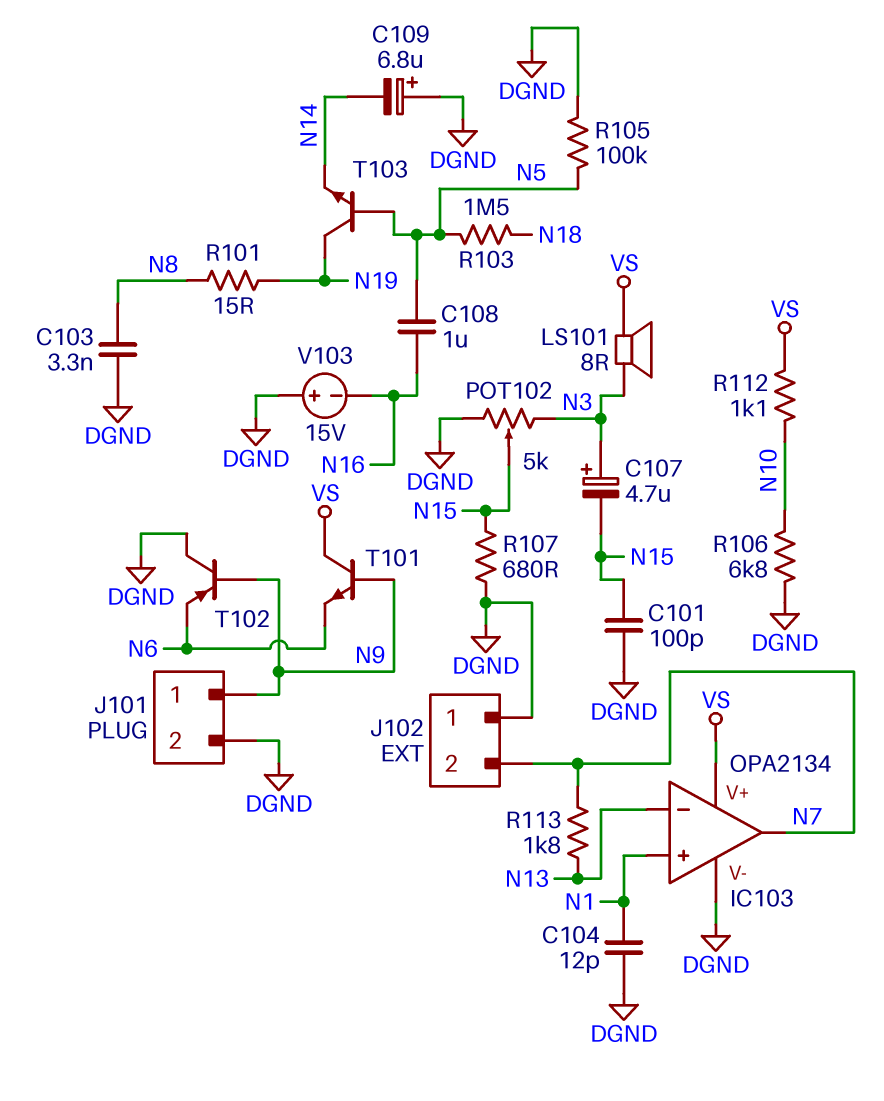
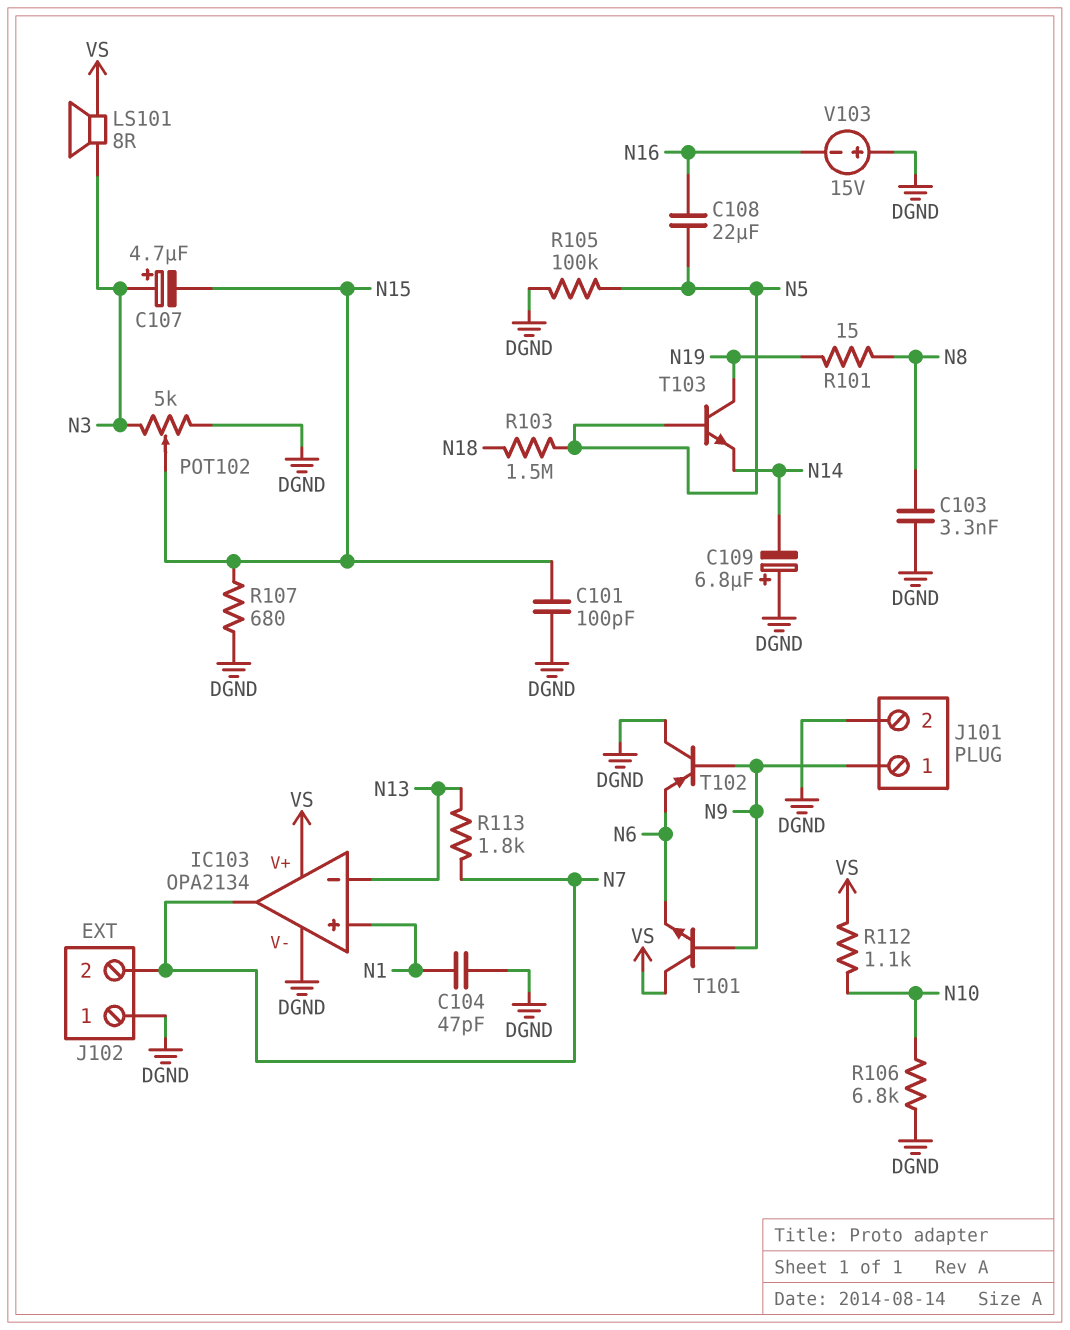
C104: 12pF (DGND, N1) -> 47pF (DGND, N1)
C108: 1uF (N5, N16) -> 22uF (N5, N16)

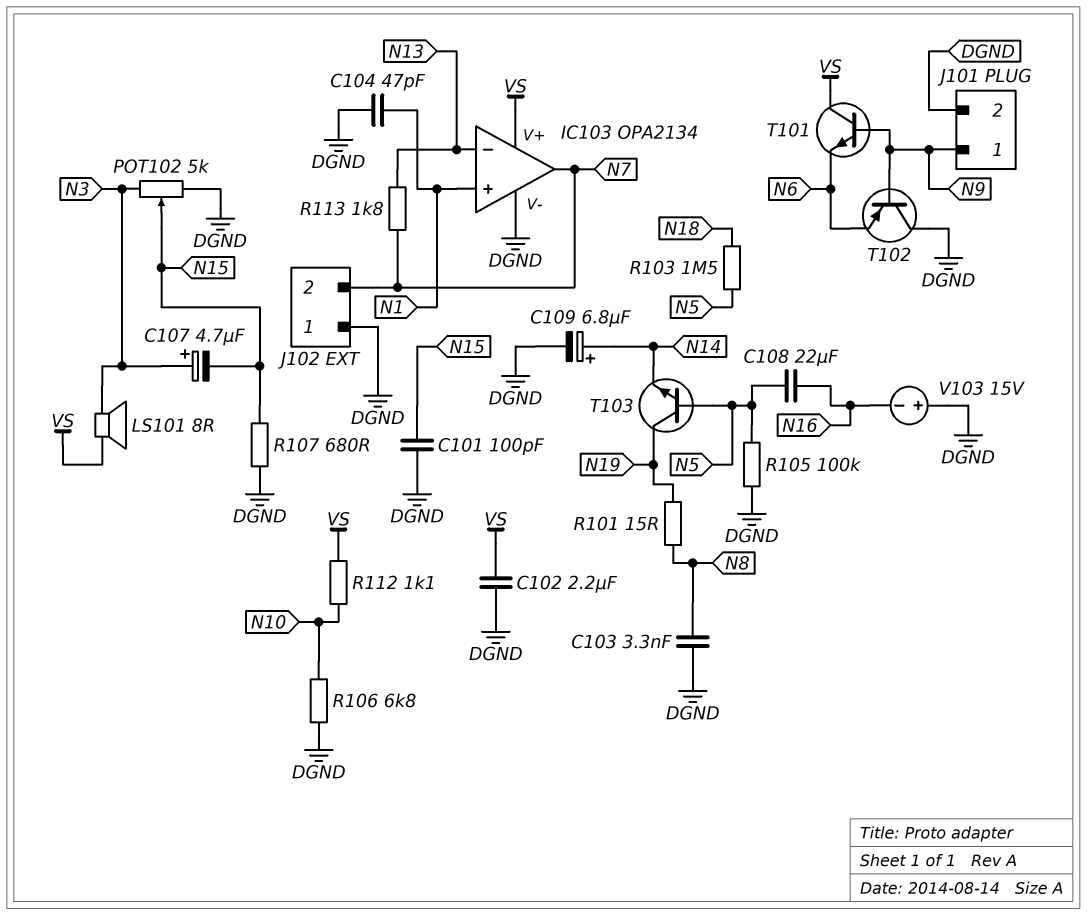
C102: none -> 2.2uF (DGND, VS)
C109: 6.8uF (plus DGND, minus N14) -> 6.8uF (plus N14, minus DGND)

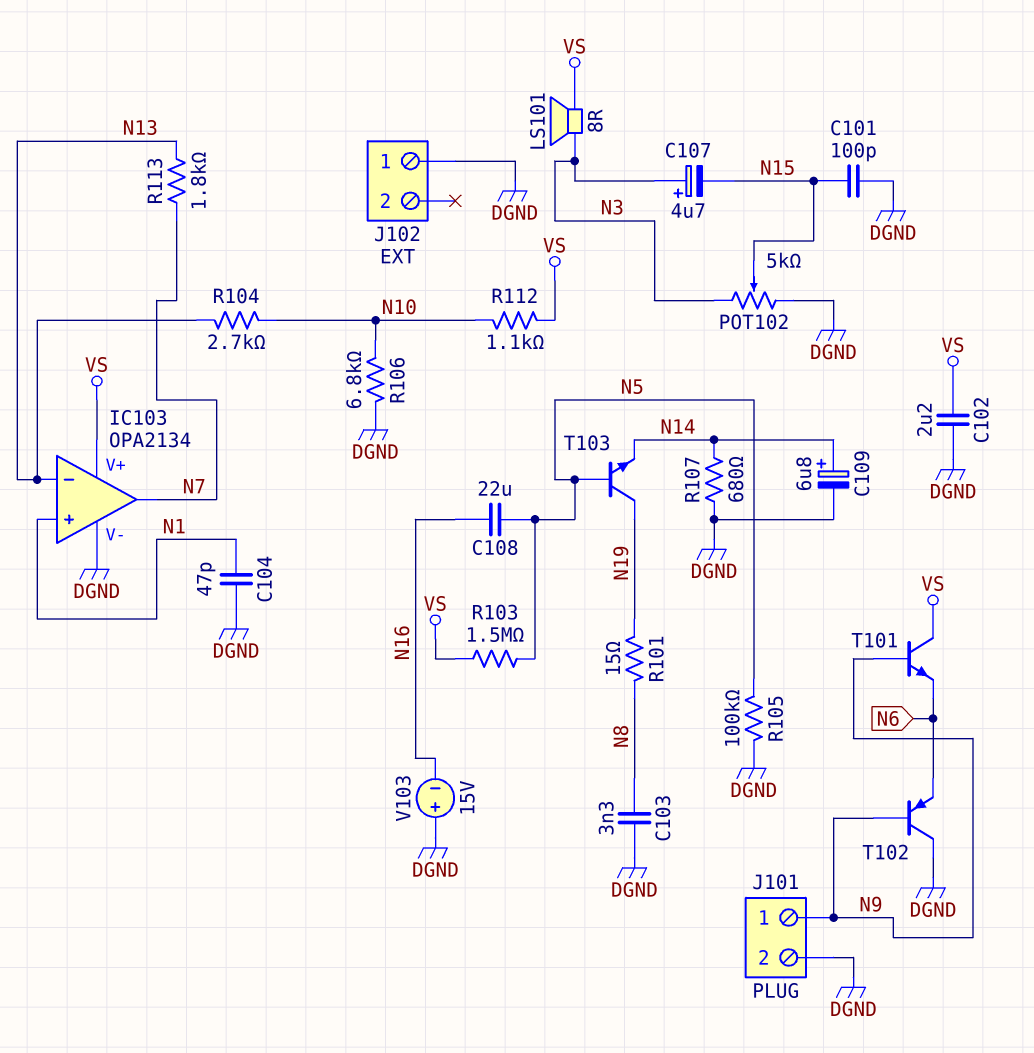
J102 pin 2: N7 -> none
R103: 1.5M (N5, N18) -> 1.5M (N5, VS)
R104: none -> 2.7k (N10, N13)
R107: 680 (DGND, N15) -> 680 (DGND, N14)

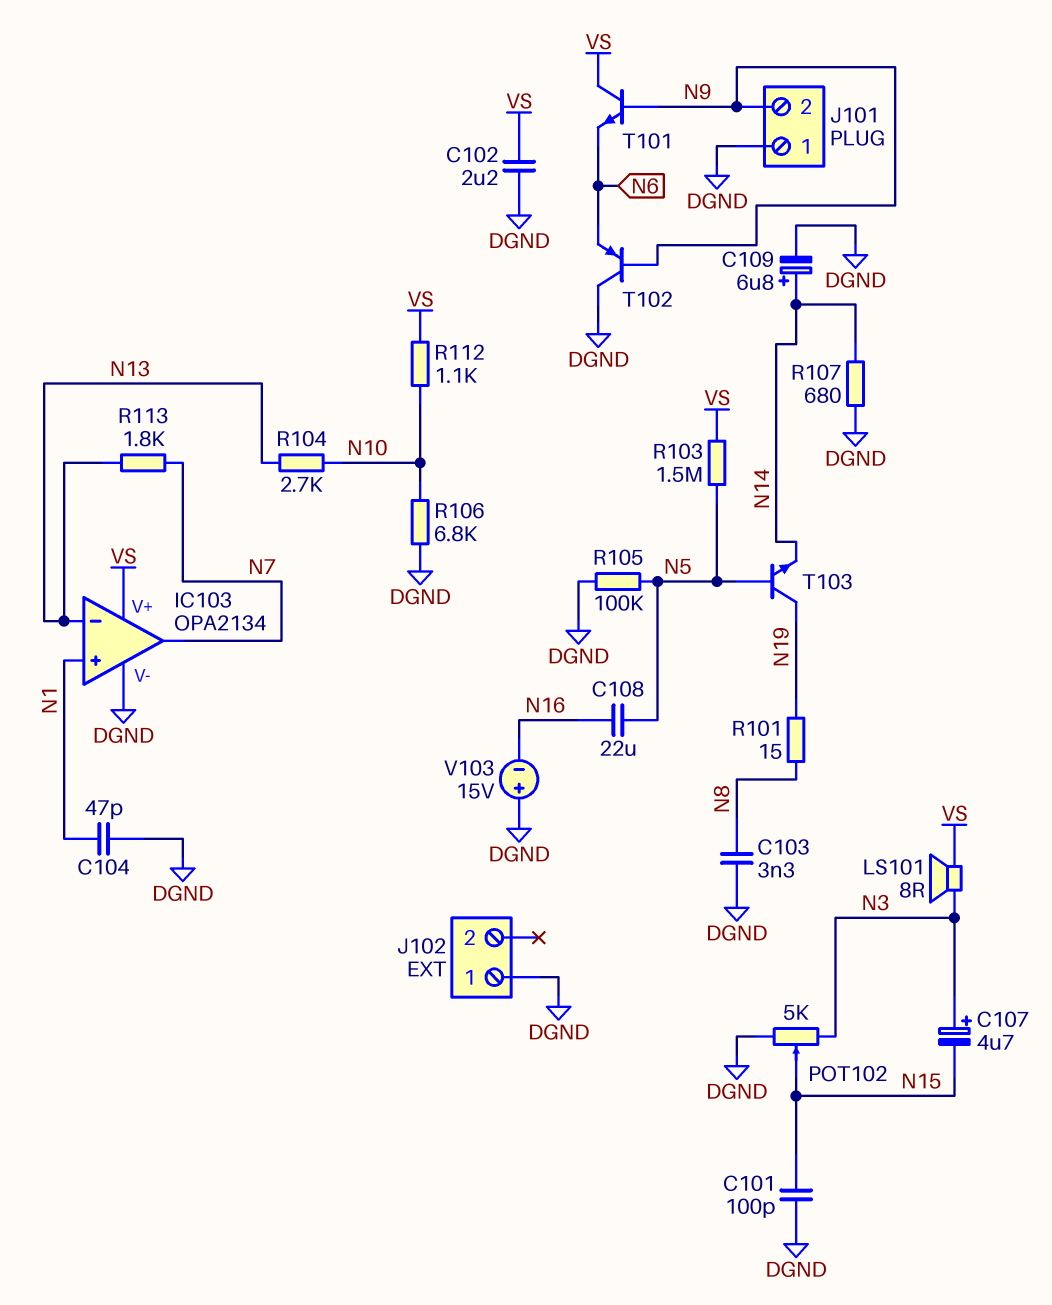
J101 pin 1: N9 -> DGND
J101 pin 2: DGND -> N9

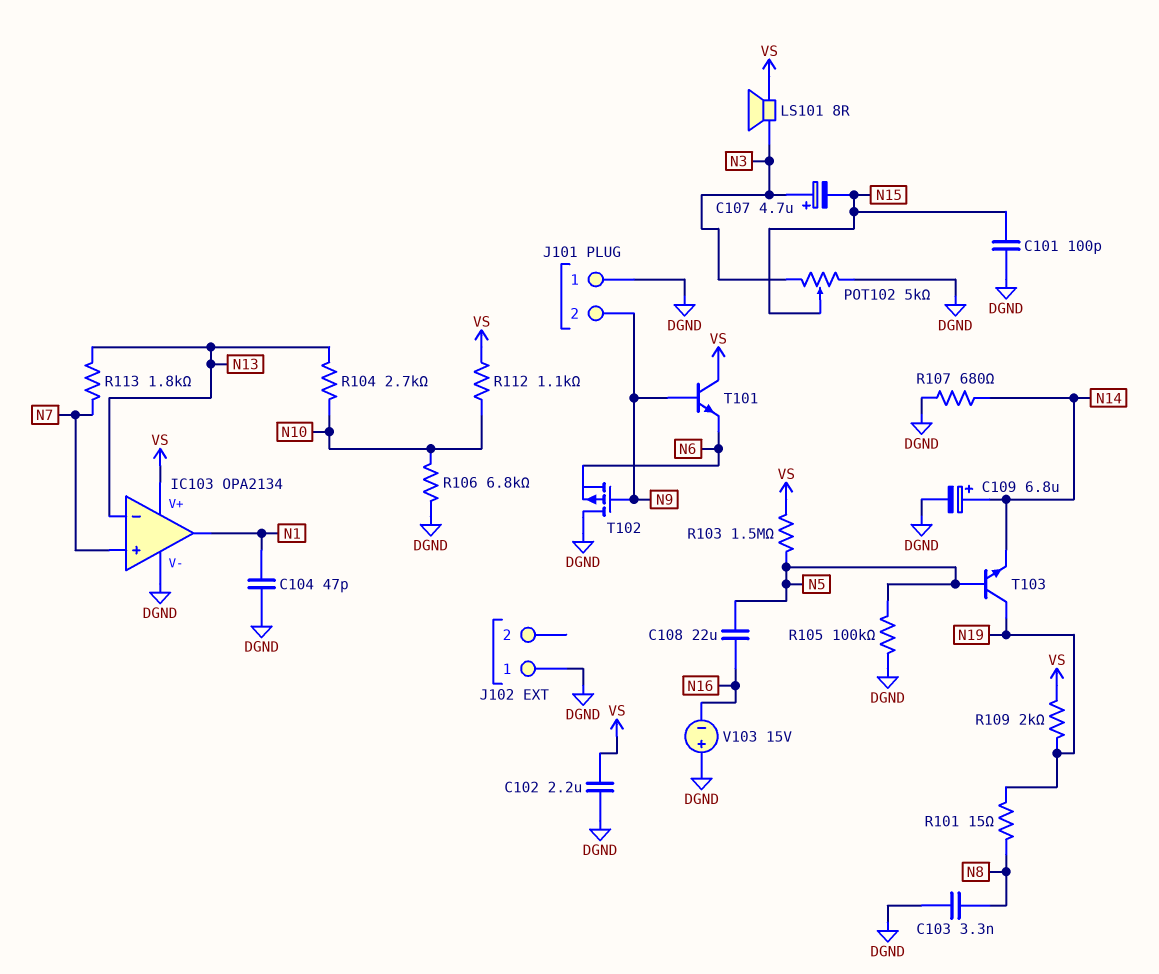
IC103 pin in+: N1 -> N7
IC103 pin out: N7 -> N1
R109: none -> 2k (N19, VS)
T102: PNP (B N9, C DGND, E N6) -> PMOS (G N9, D DGND, S N6)

